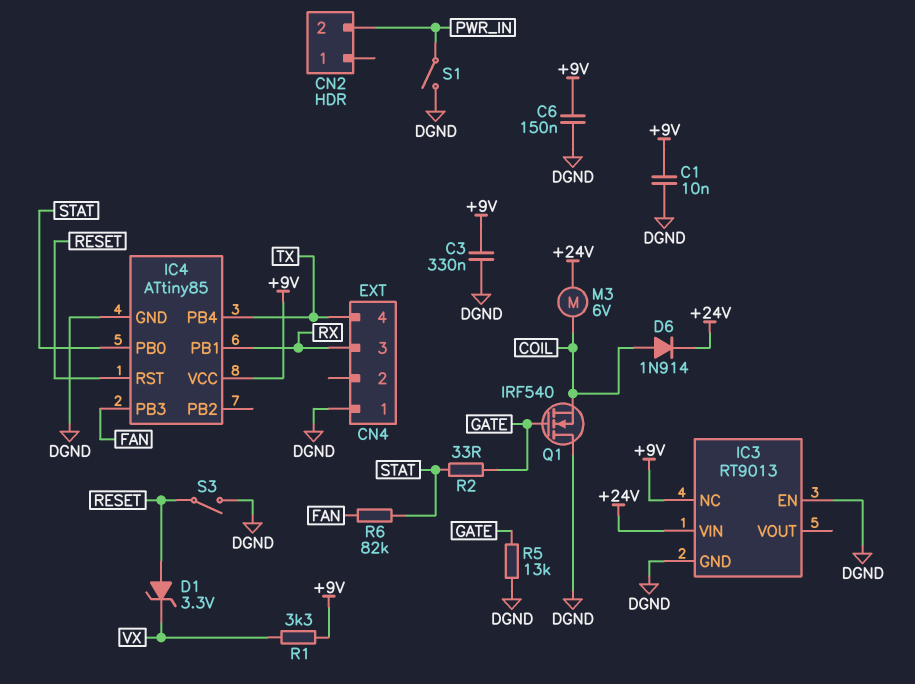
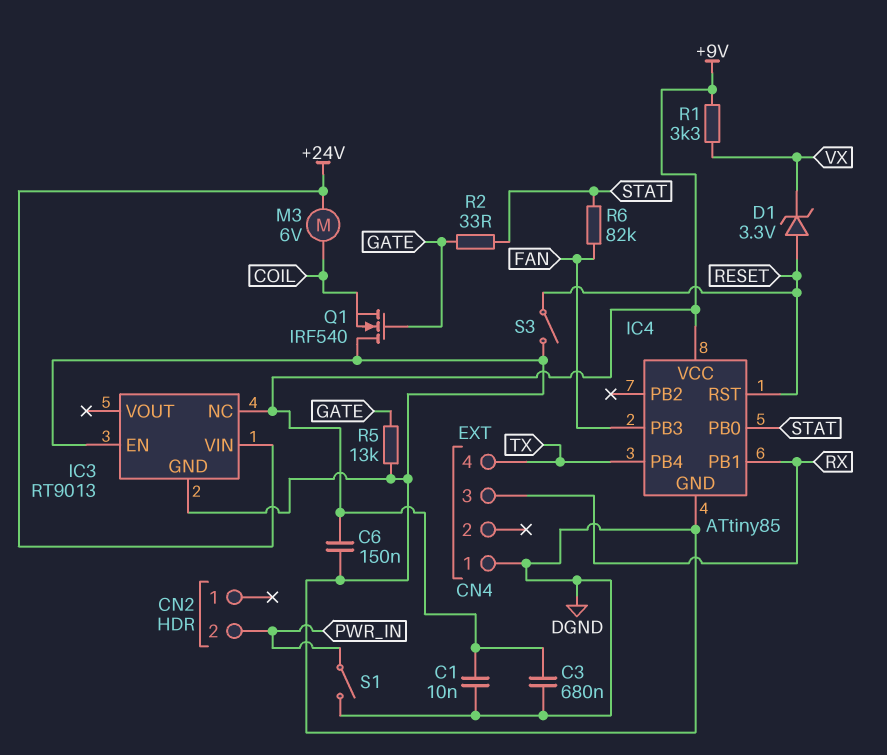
C3: 330nF (+9V, DGND) -> 680nF (+9V, DGND)
D6: diode 1N914 (A COIL, K +24V) -> none

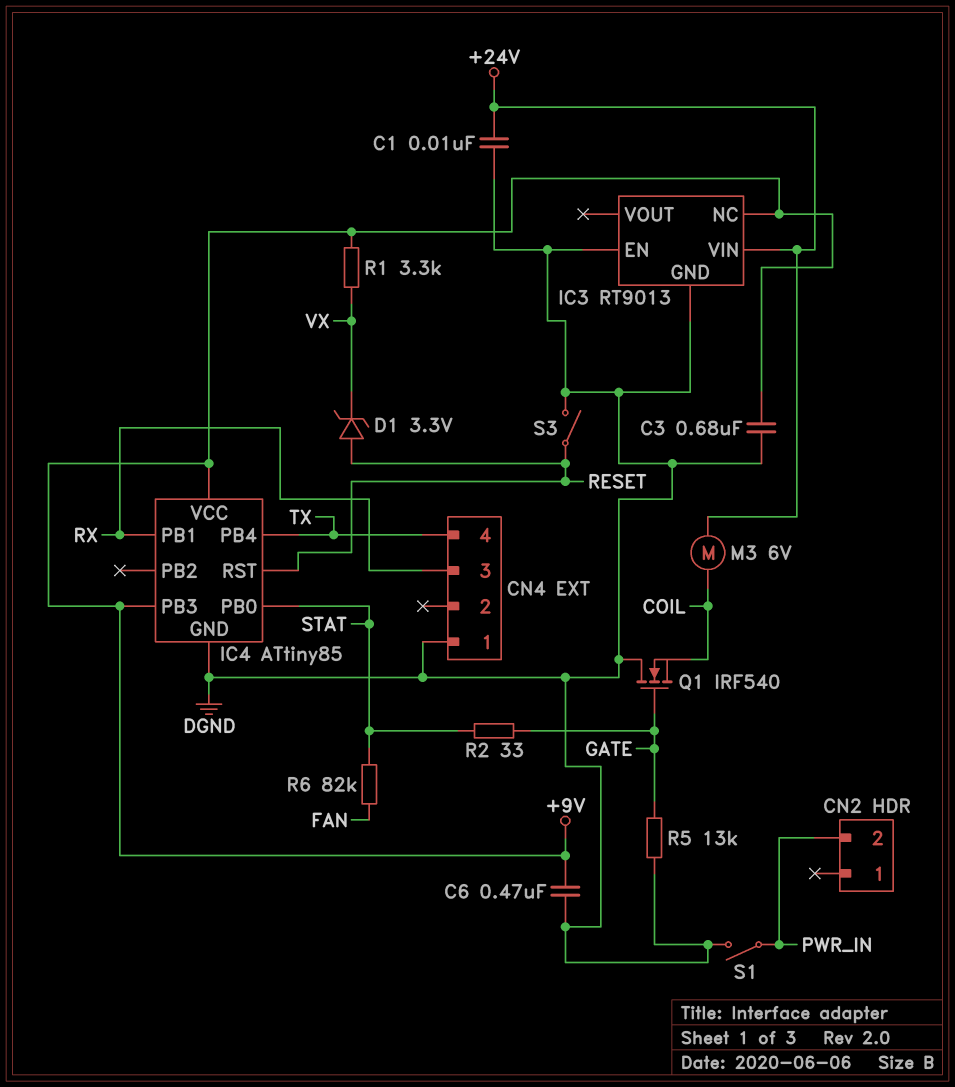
C1: 10nF (+9V, DGND) -> 10nF (+24V, DGND)
C6: 150nF (+9V, DGND) -> 470nF (+9V, DGND)
IC4 pin PB3: FAN -> +9V

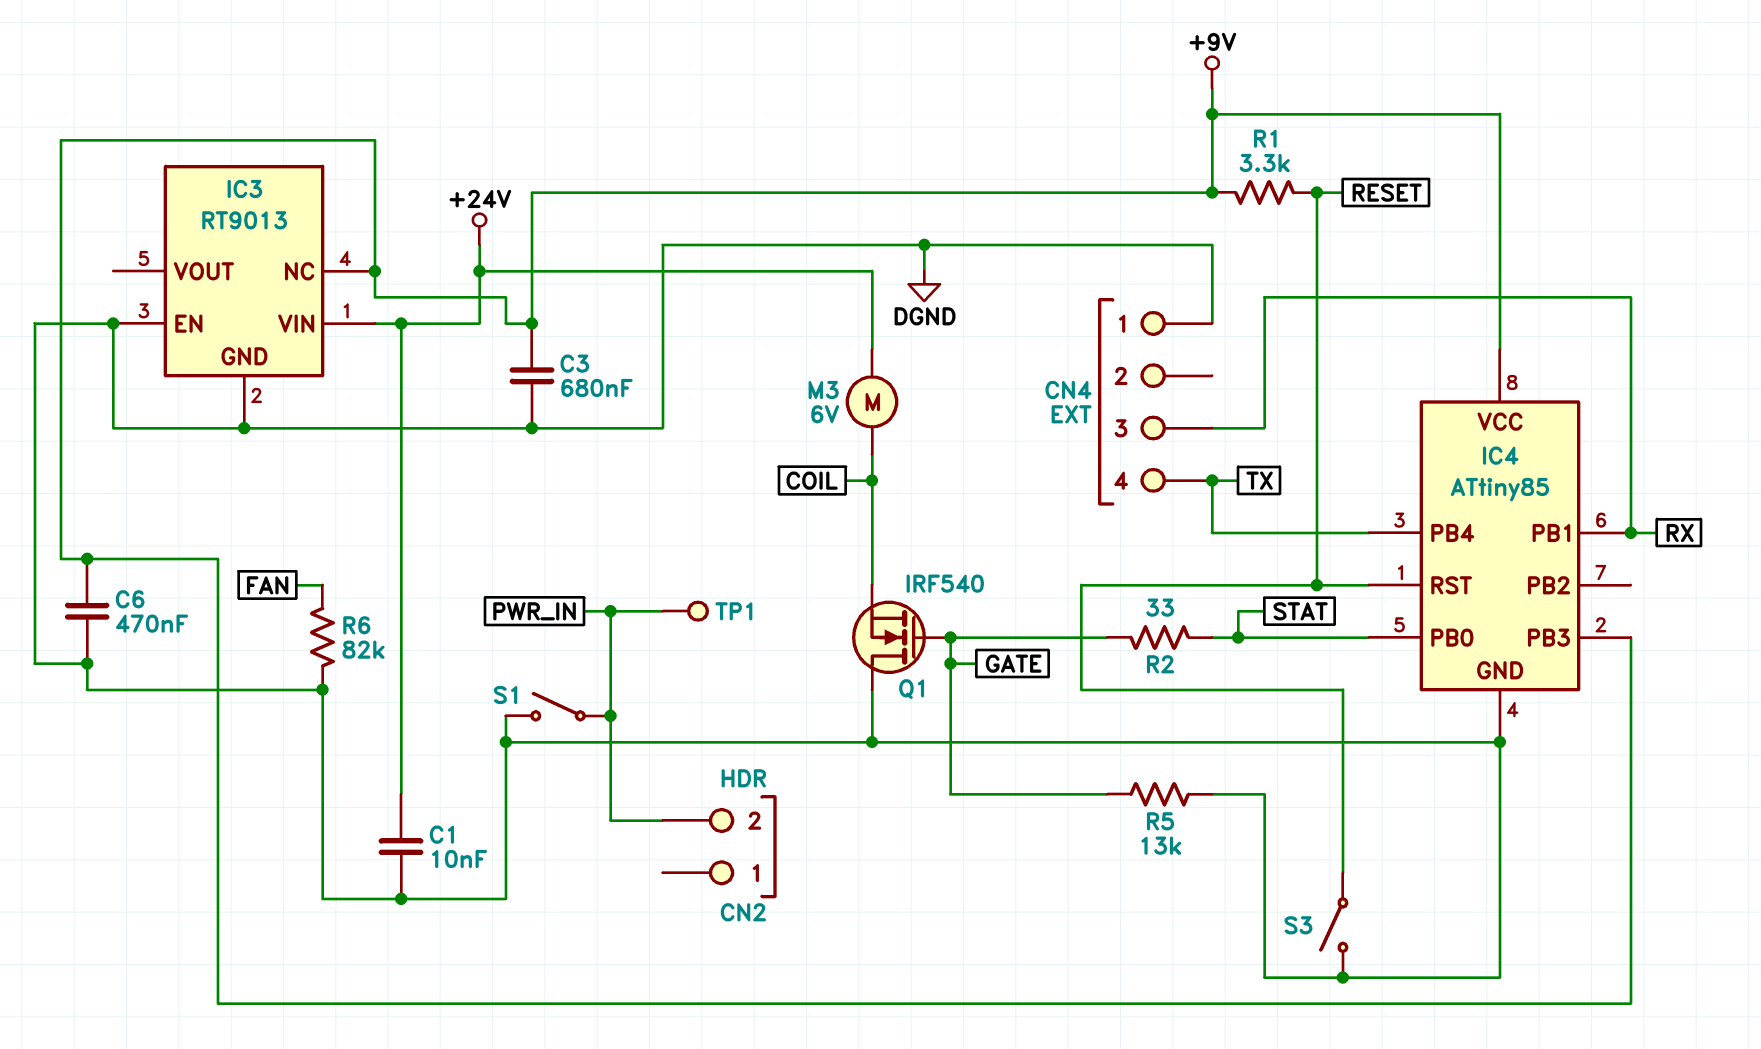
D1: zener 3.3V (A RESET, K VX) -> none
R1: 3.3k (+9V, VX) -> 3.3k (+9V, RESET)
R6: 82k (FAN, STAT) -> 82k (DGND, FAN)
TP1: none -> test point (PWR_IN)

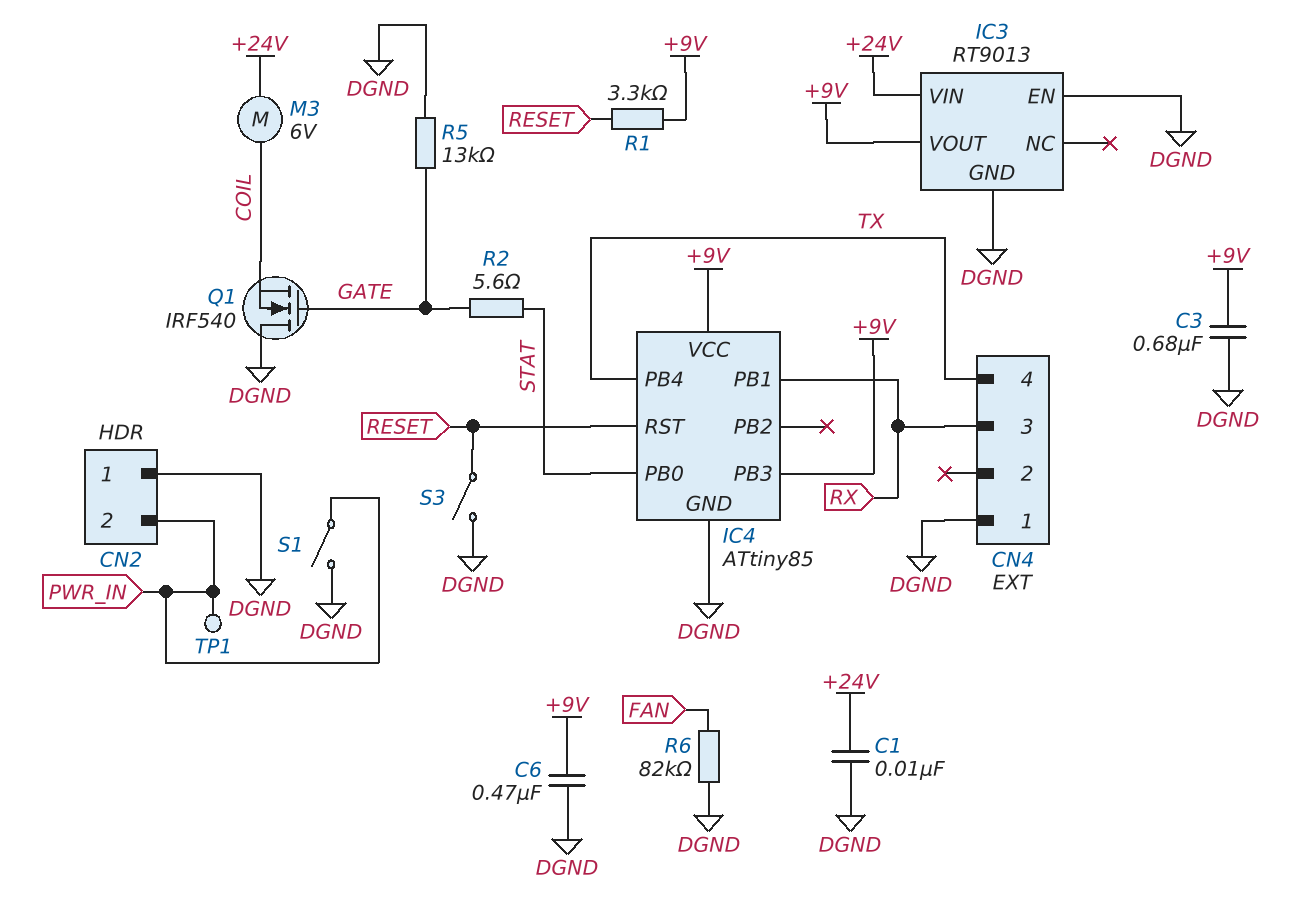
CN2 pin 1: none -> DGND
IC3 pin NC: +9V -> none
IC3 pin VOUT: none -> +9V
R2: 33 (GATE, STAT) -> 5.6 (GATE, STAT)

